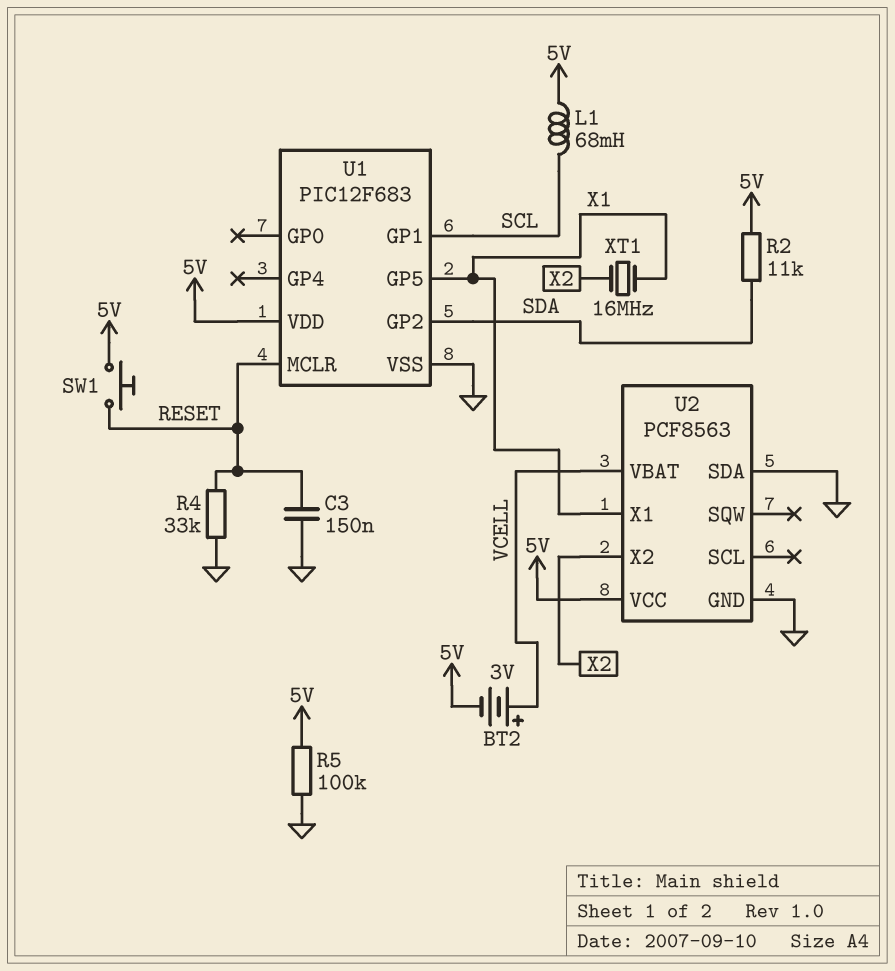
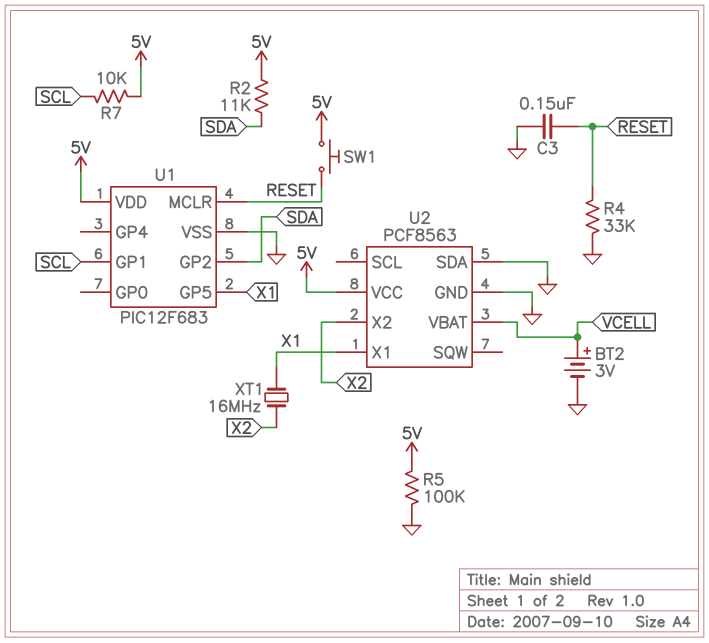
BT2: 3V (plus VCELL, minus 5V) -> 3V (plus VCELL, minus GND)
L1: 68mH (5V, SCL) -> none
R7: none -> 10k (5V, SCL)

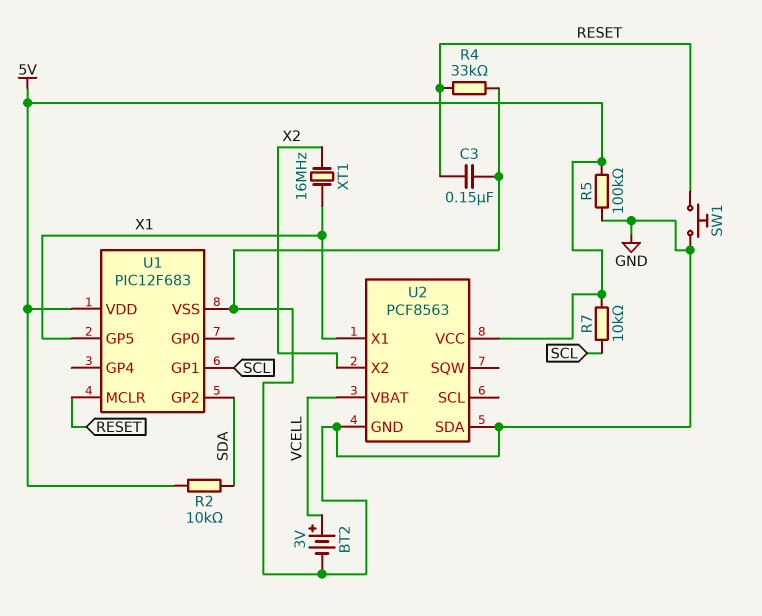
R2: 11k (5V, SDA) -> 10k (5V, SDA)
SW1: button (5V, RESET) -> button (GND, RESET)

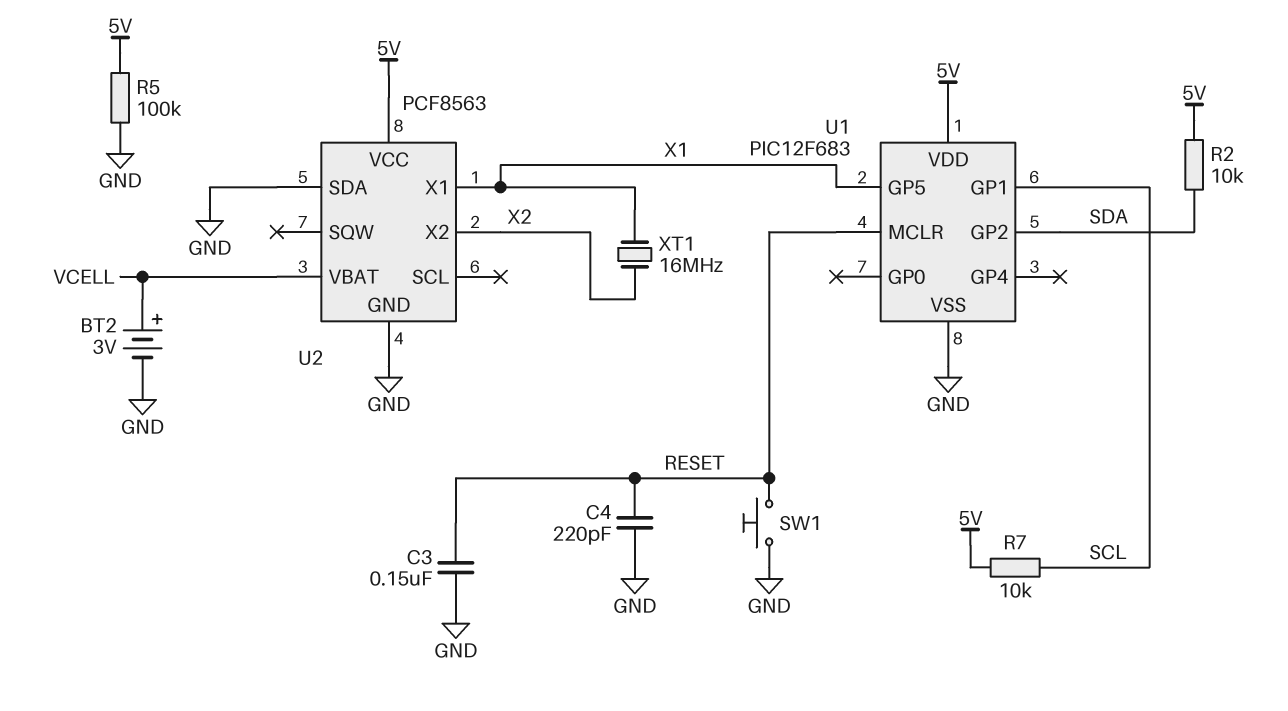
C4: none -> 220pF (GND, RESET)
R4: 33k (GND, RESET) -> none

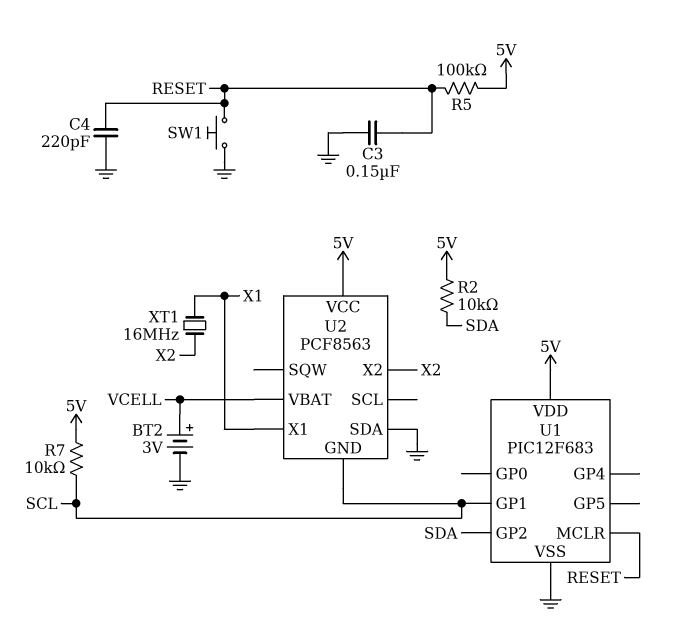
R5: 100k (5V, GND) -> 100k (5V, RESET)
U1 pin GP5: X1 -> none
U2 pin GND: GND -> SCL

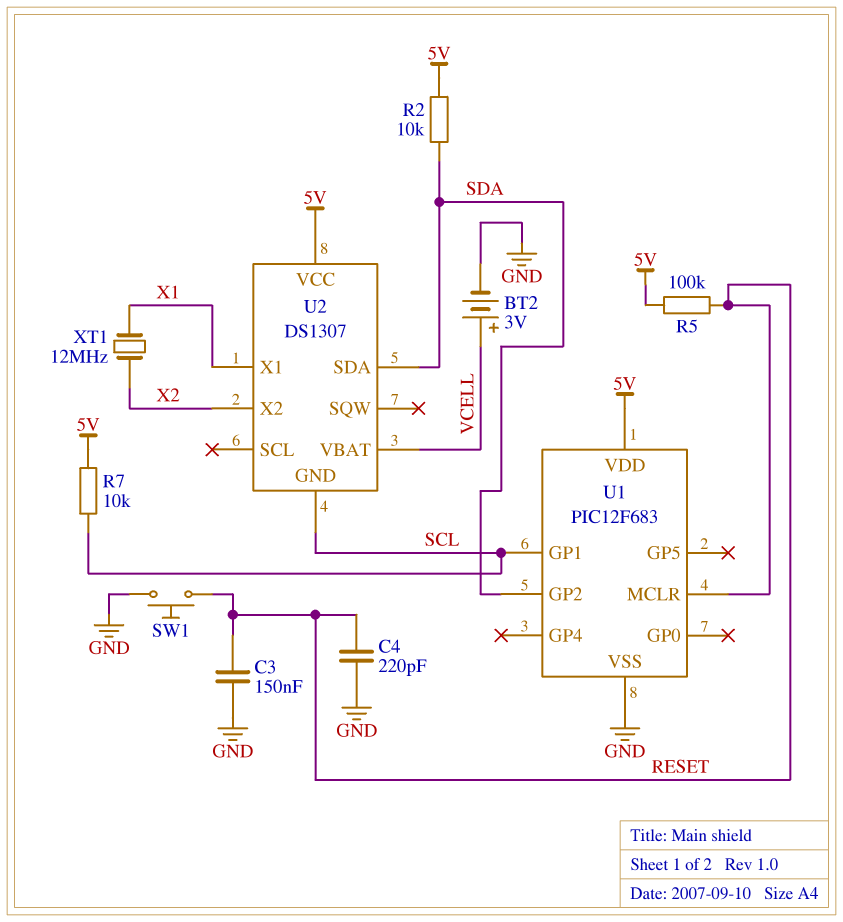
U2: PCF8563 -> DS1307
U2 pin SDA: GND -> SDA
XT1: 16MHz (X1, X2) -> 12MHz (X1, X2)

